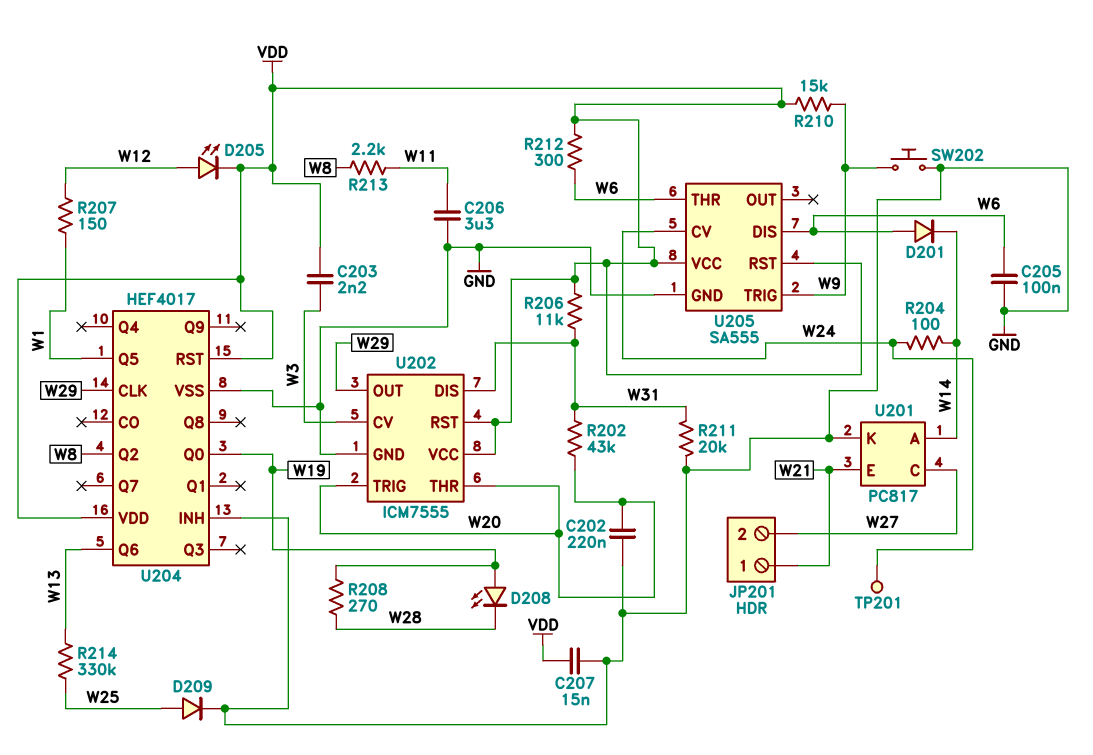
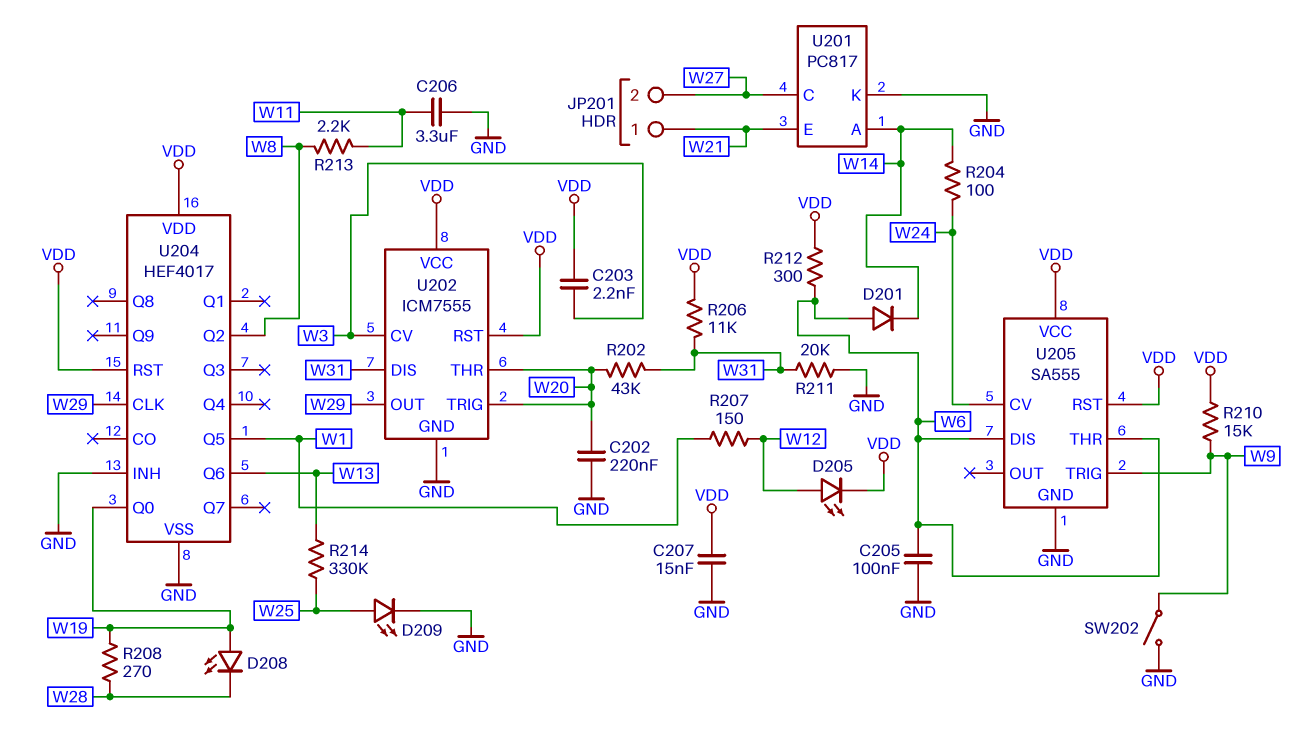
D209: diode (A W25, K GND) -> LED (A W25, K GND)
SW202: button (GND, W9) -> switch (GND, W9)
TP201: test point (W24) -> none

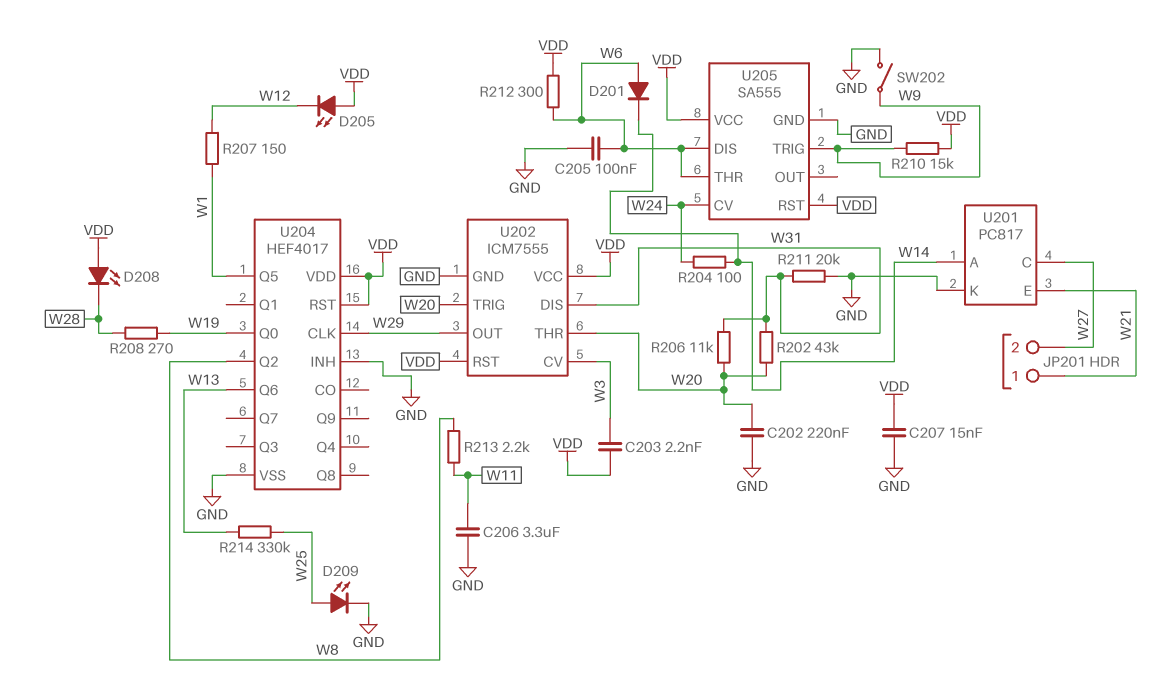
D205: LED (A W12, K VDD) -> LED (A VDD, K W12)
D208: LED (A W19, K W28) -> LED (A VDD, K W28)
R206: 11k (VDD, W31) -> 11k (W20, W31)

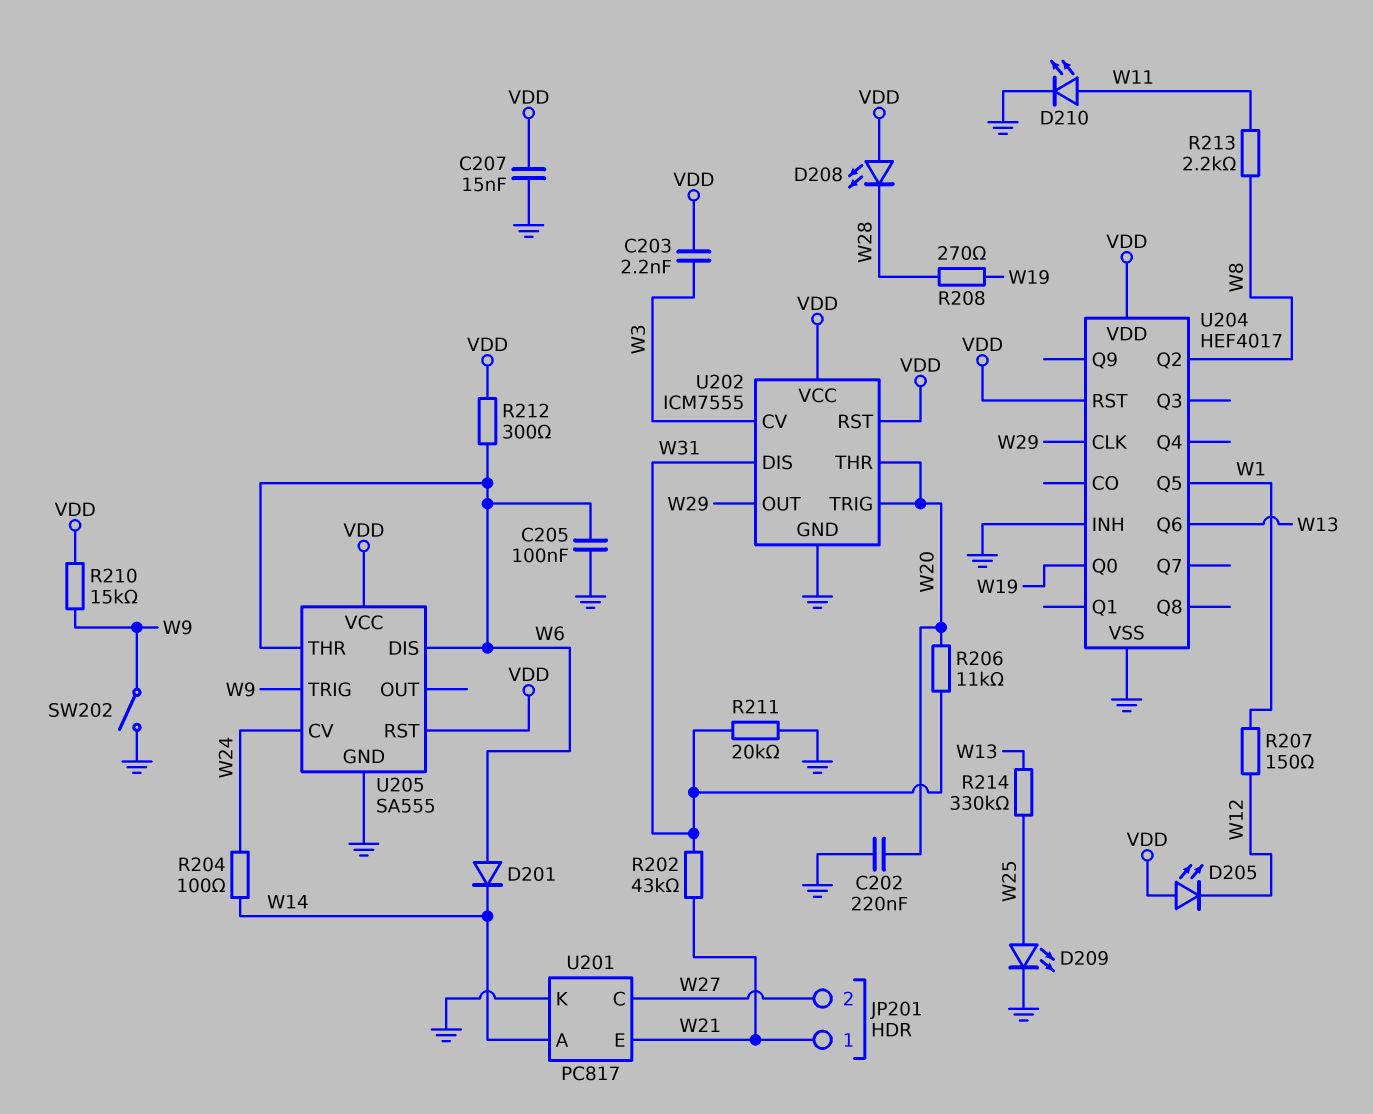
C206: 3.3uF (GND, W11) -> none
D210: none -> LED (A W11, K GND)
R202: 43k (W20, W31) -> 43k (W21, W31)

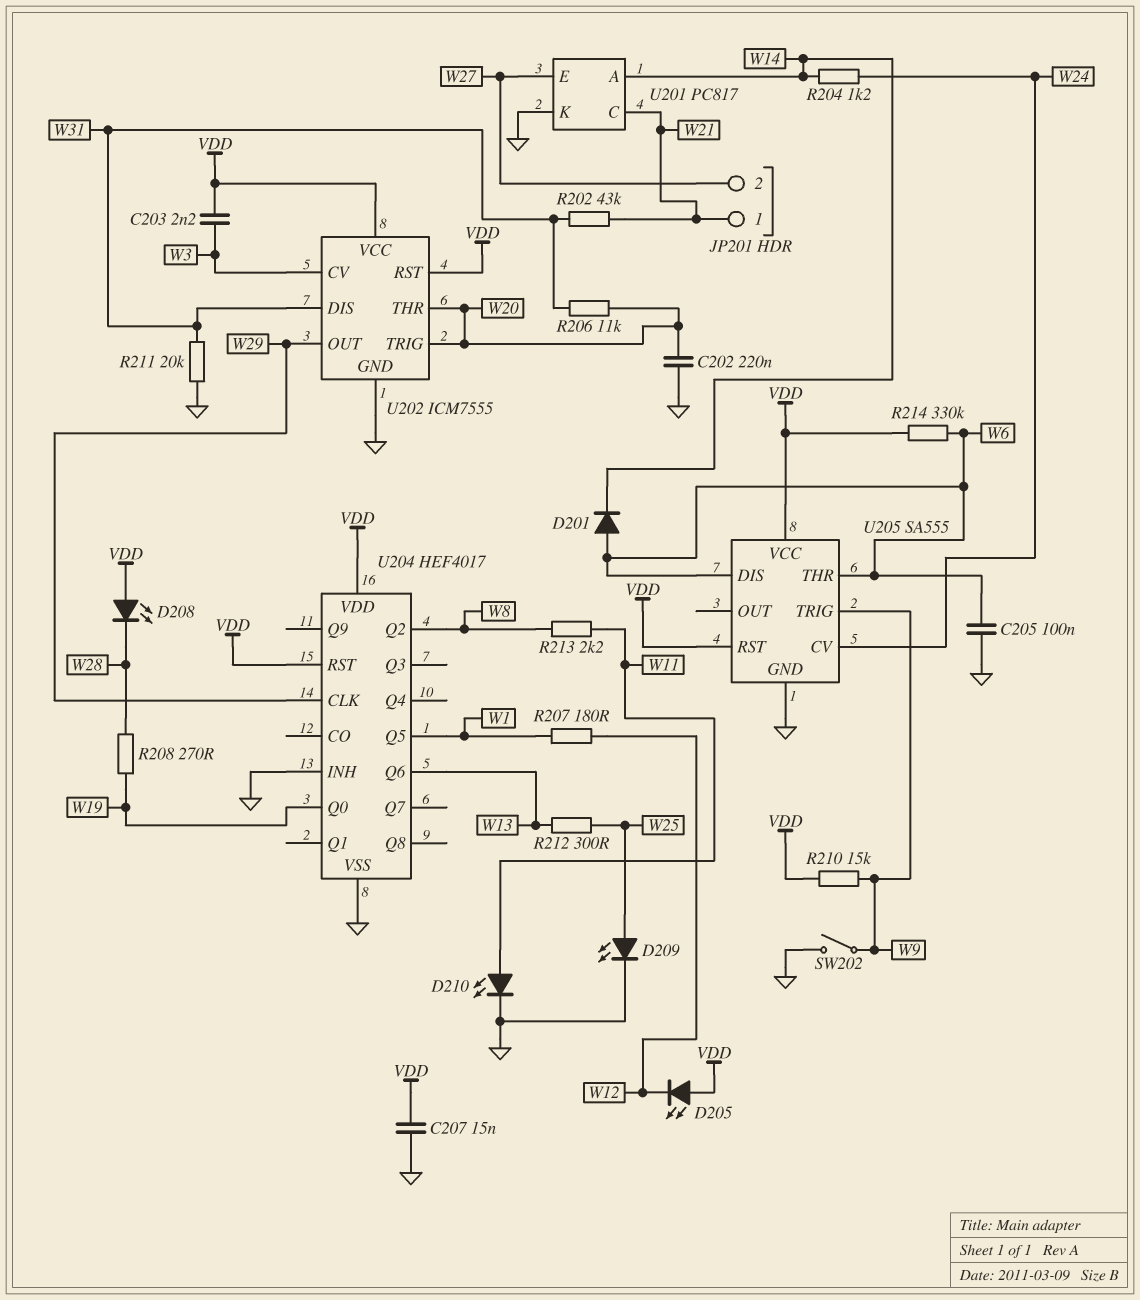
R204: 100 (W14, W24) -> 1.2k (W14, W24)
R207: 150 (W1, W12) -> 180 (W1, W12)
R212: 300 (VDD, W6) -> 300 (W13, W25)
R214: 330k (W13, W25) -> 330k (VDD, W6)
U201 pin C: W27 -> W21
U201 pin E: W21 -> W27

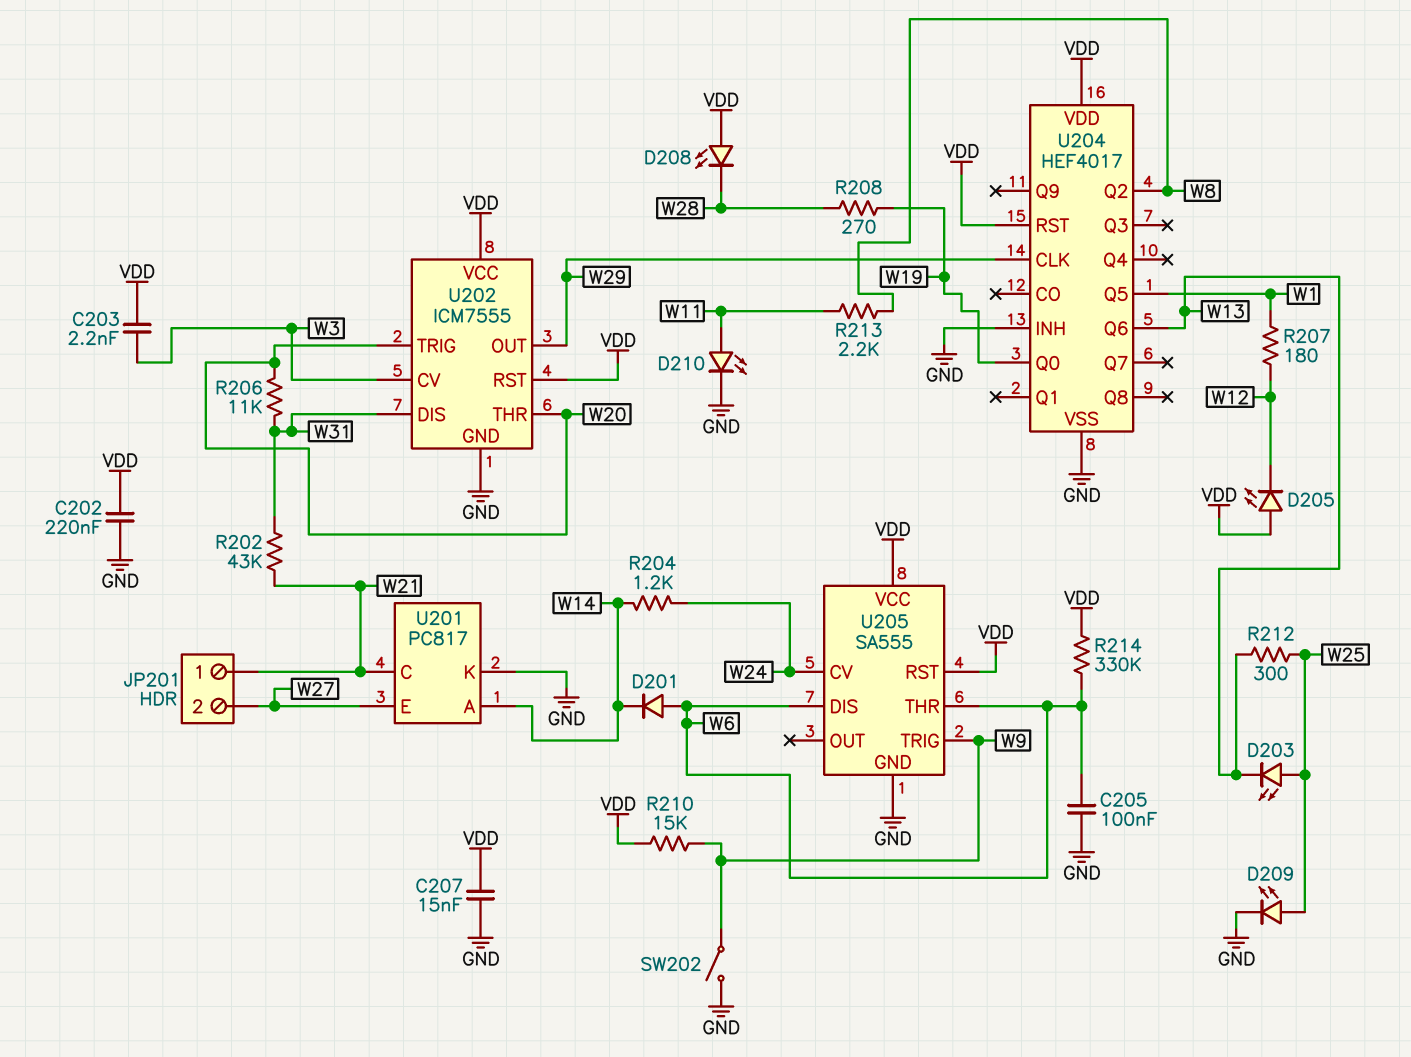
C202: 220nF (GND, W20) -> 220nF (GND, VDD)
D203: none -> LED (A W25, K W13)
R211: 20k (GND, W31) -> none

